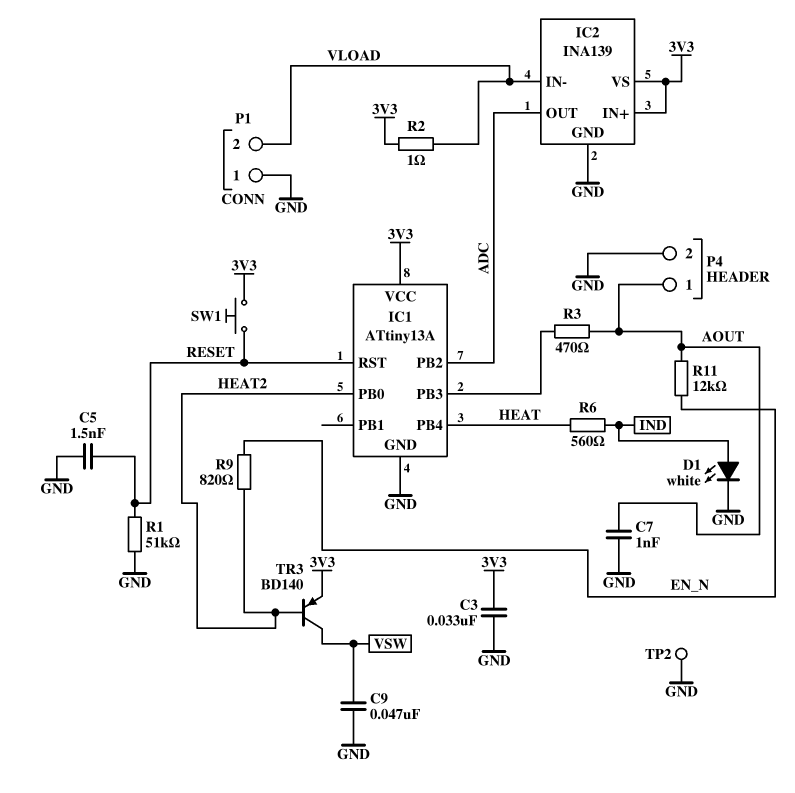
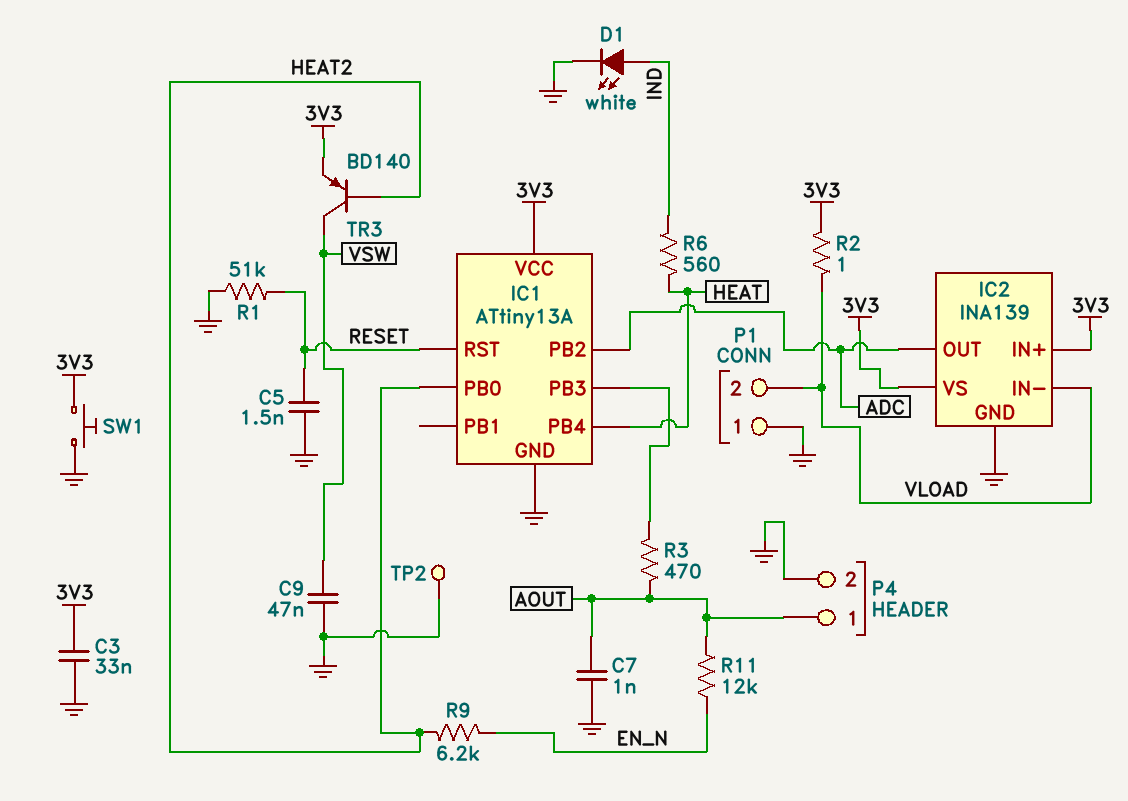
R9: 820 (EN_N, HEAT2) -> 6.2k (EN_N, HEAT2)
SW1: button (3V3, RESET) -> button (3V3, GND)

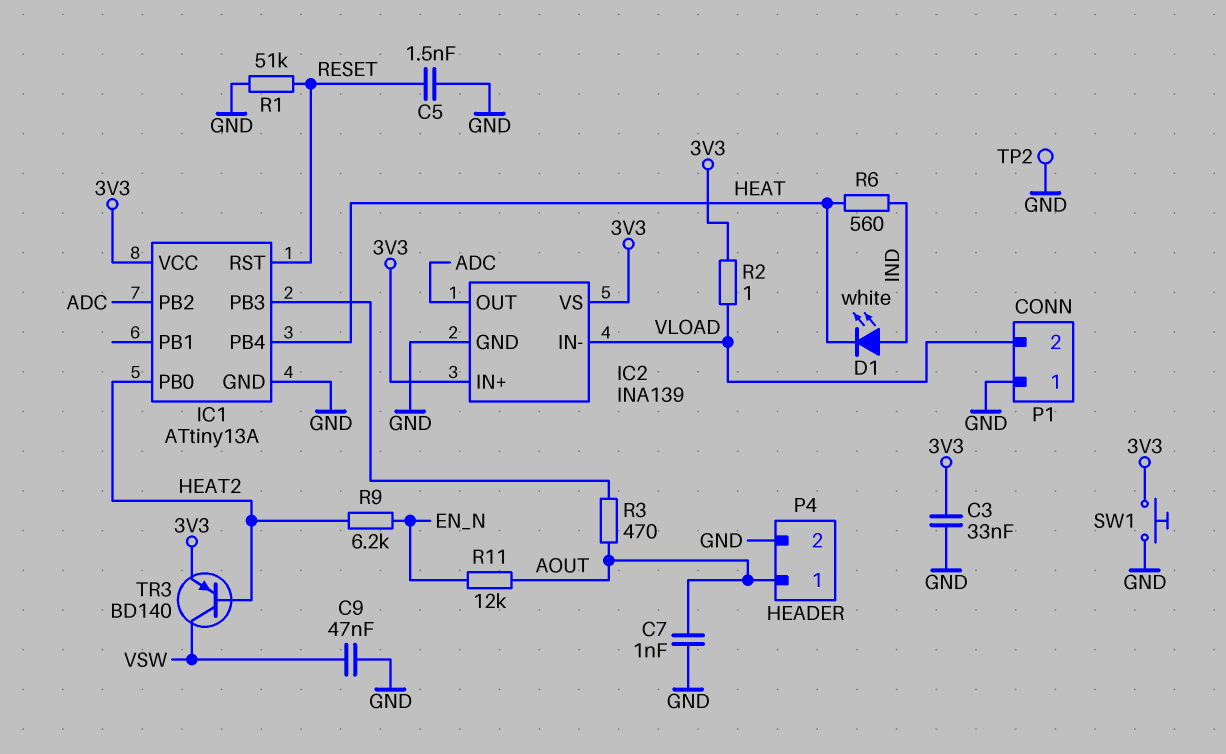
D1: LED white (A IND, K GND) -> LED white (A IND, K HEAT)

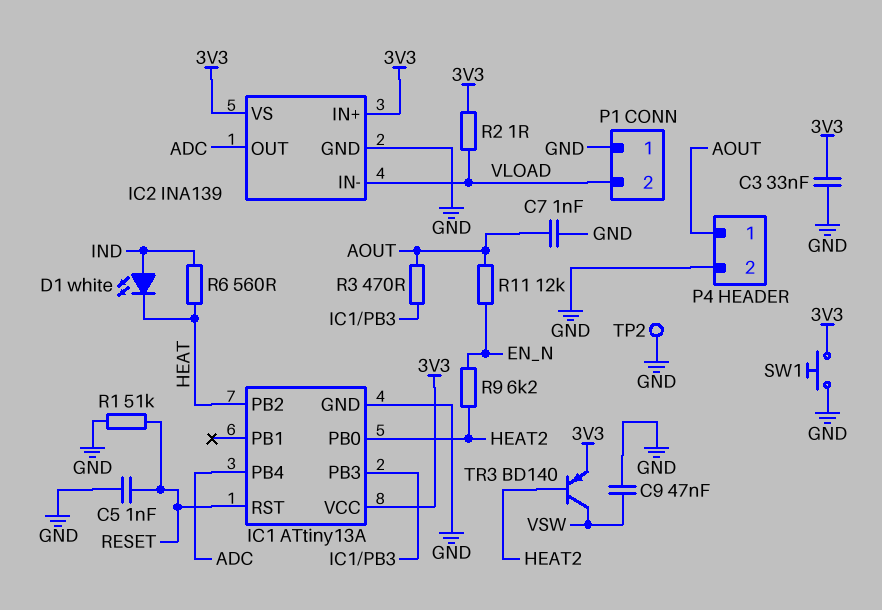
C5: 1.5nF (GND, RESET) -> 1nF (GND, RESET)
IC1 pin PB2: ADC -> HEAT
IC1 pin PB4: HEAT -> ADC

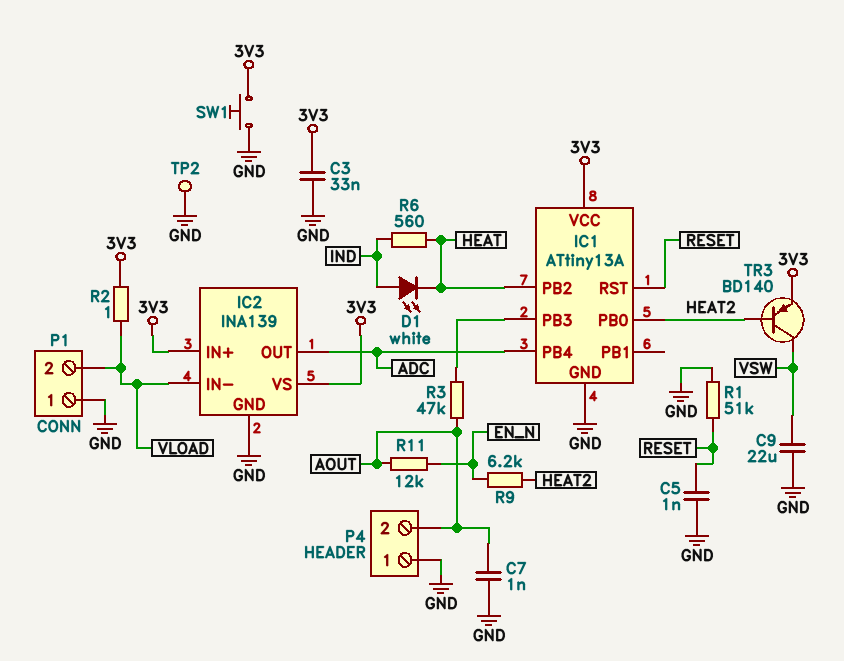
C9: 47nF (GND, VSW) -> 22uF (GND, VSW)
P4 pin 1: AOUT -> GND
P4 pin 2: GND -> AOUT
R3: 470 (AOUT, IC1/PB3) -> 47k (AOUT, IC1/PB3)

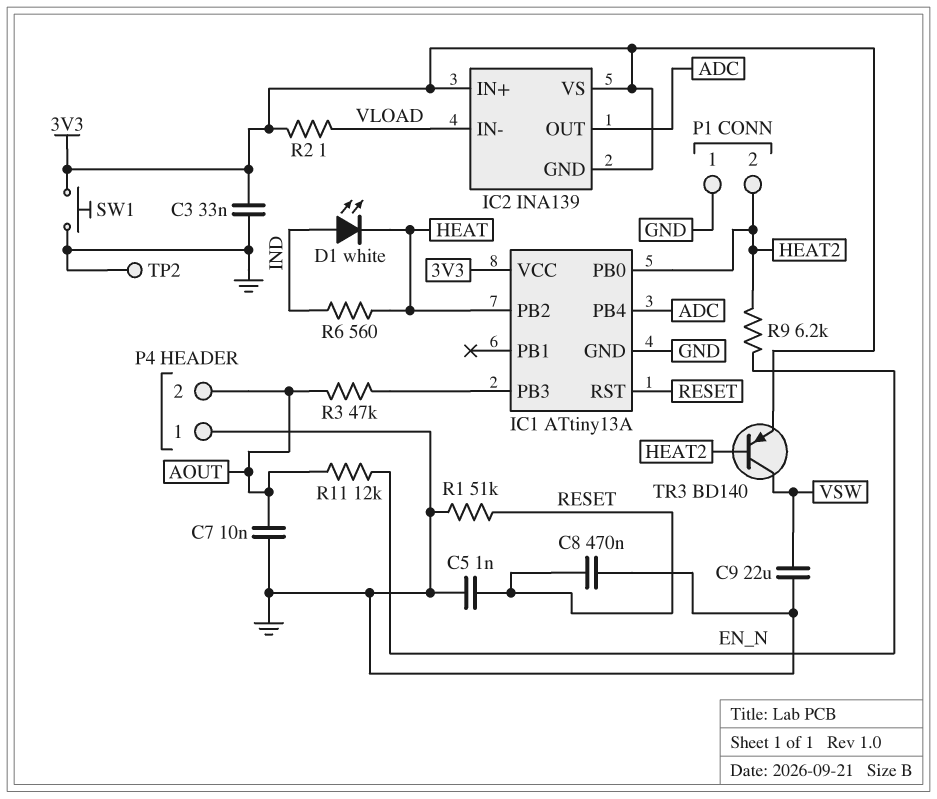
C7: 1nF (AOUT, GND) -> 10nF (AOUT, GND)
C8: none -> 470nF (GND, RESET)
IC2 pin GND: GND -> 3V3
P1 pin 2: VLOAD -> HEAT2

